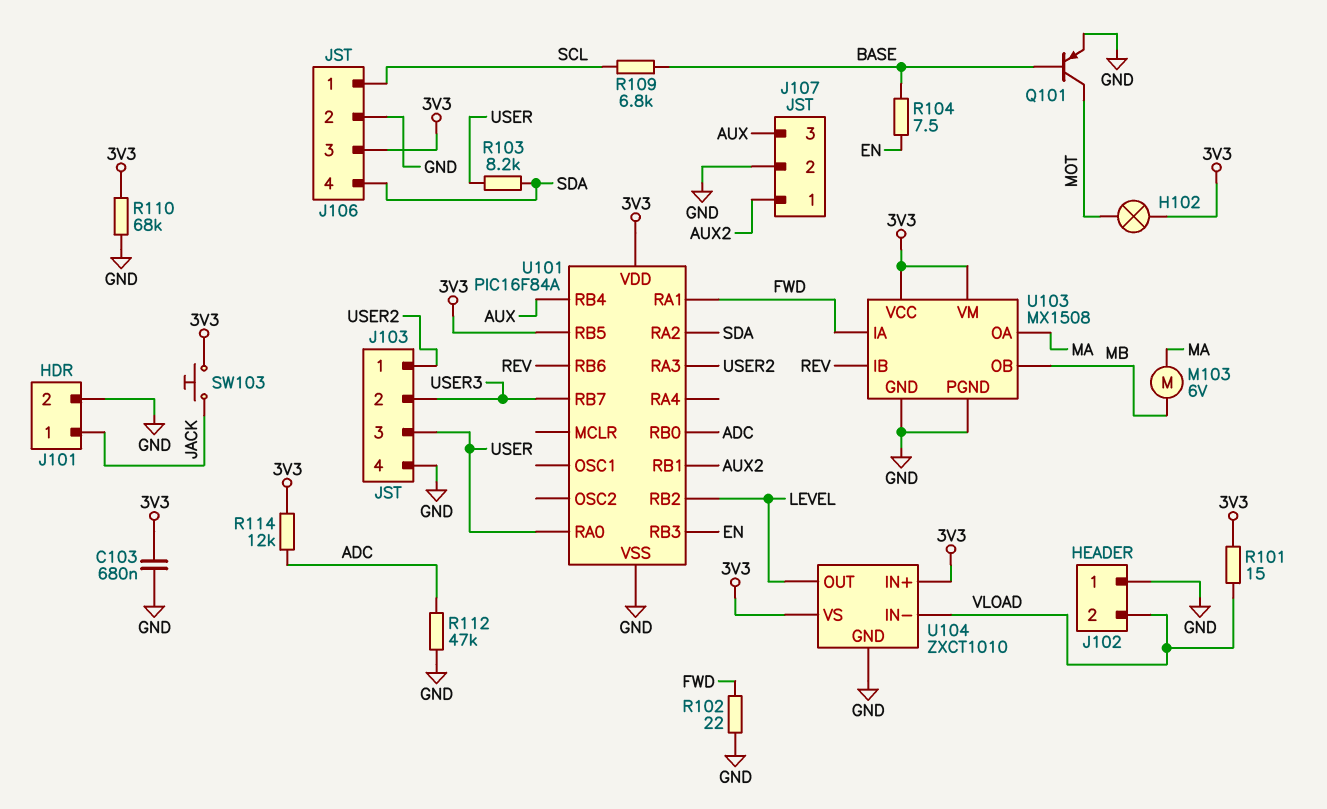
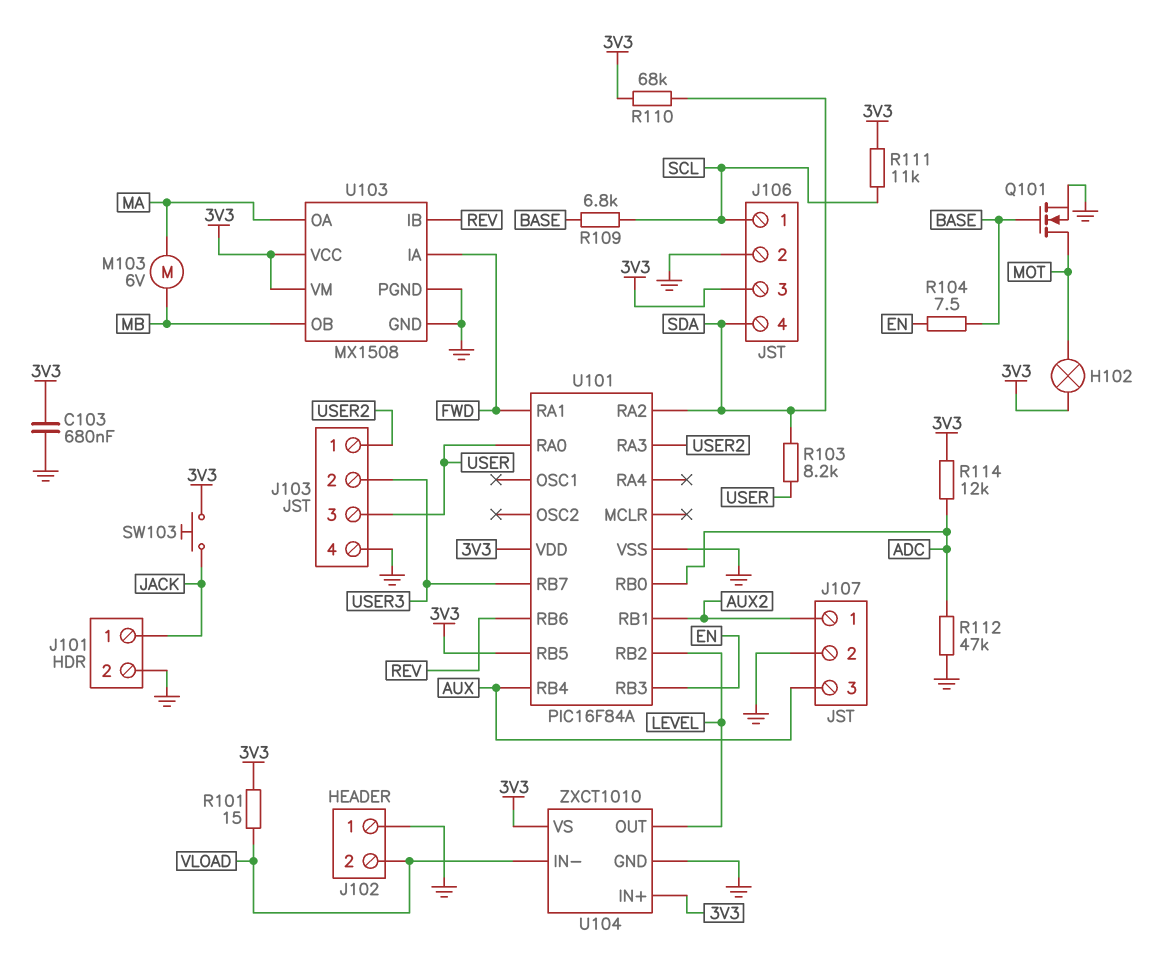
Q101: PNP (B BASE, C MOT, E GND) -> NMOS (G BASE, D MOT, S GND)
R102: 22 (FWD, GND) -> none
R110: 68k (3V3, GND) -> 68k (3V3, SDA)
R111: none -> 11k (3V3, SCL)

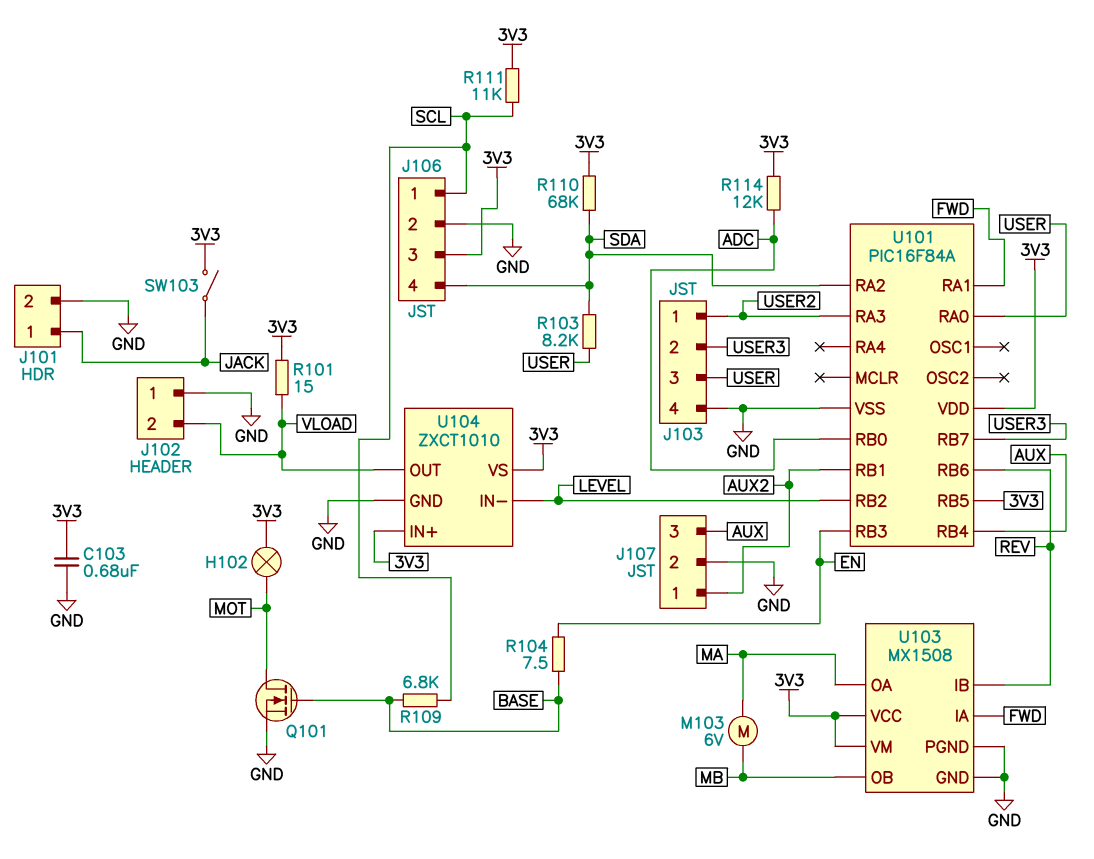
R112: 47k (ADC, GND) -> none
SW103: button (3V3, JACK) -> switch (3V3, JACK)
U104 pin IN-: VLOAD -> LEVEL
U104 pin OUT: LEVEL -> VLOAD

